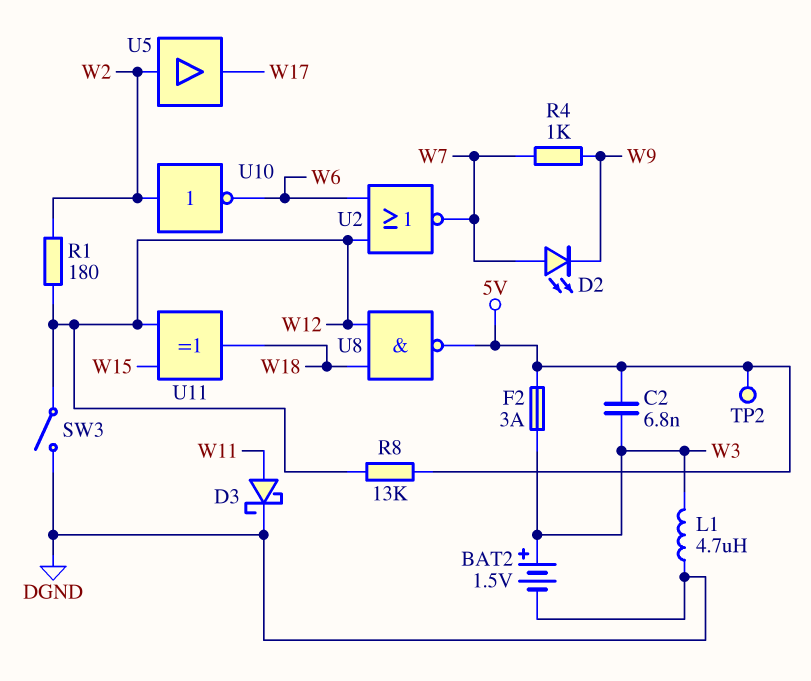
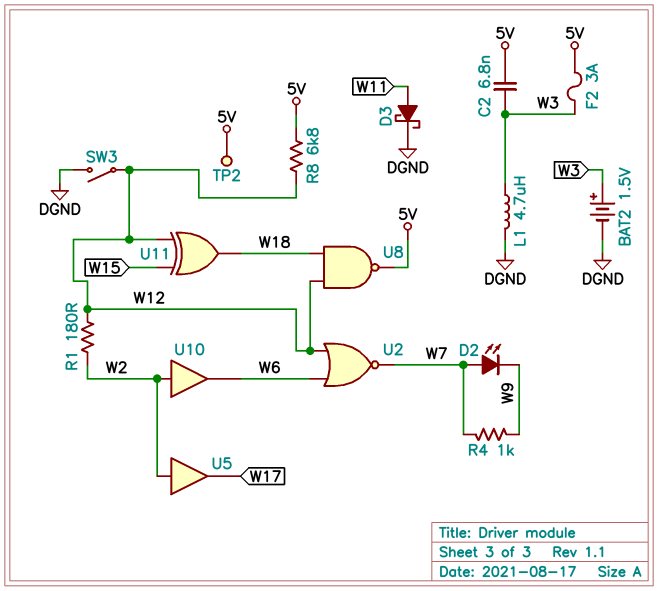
R8: 13k (5V, W12) -> 6.8k (5V, W12)
U10: NOT (in W2, out W6) -> buffer (in W2, out W6)

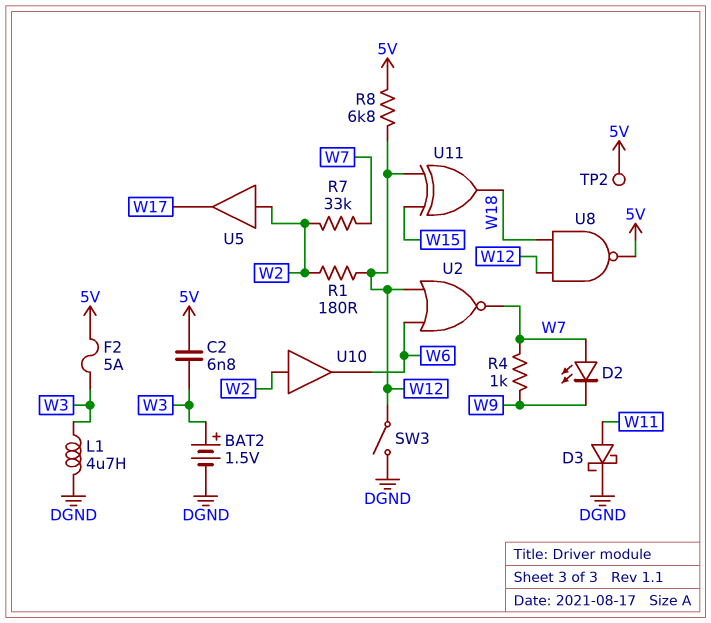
F2: 3A (5V, W3) -> 5A (5V, W3)
R7: none -> 33k (W2, W7)

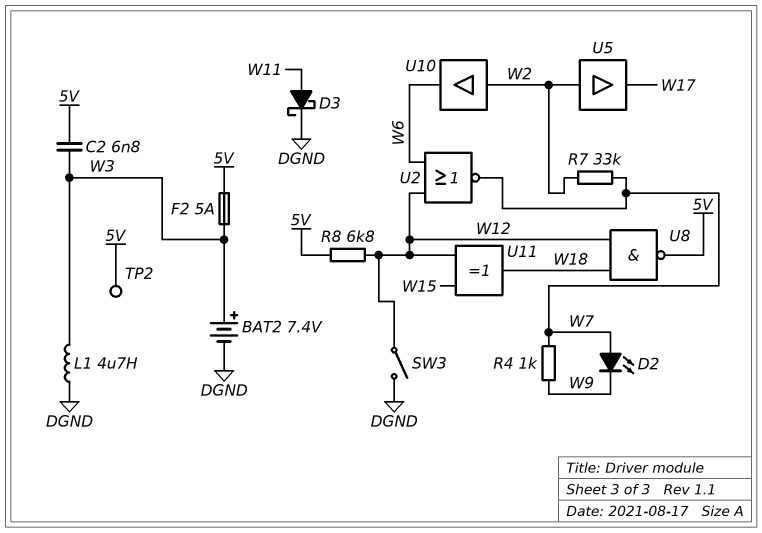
BAT2: 1.5V (plus W3, minus DGND) -> 7.4V (plus W3, minus DGND)
R1: 180 (W2, W12) -> none

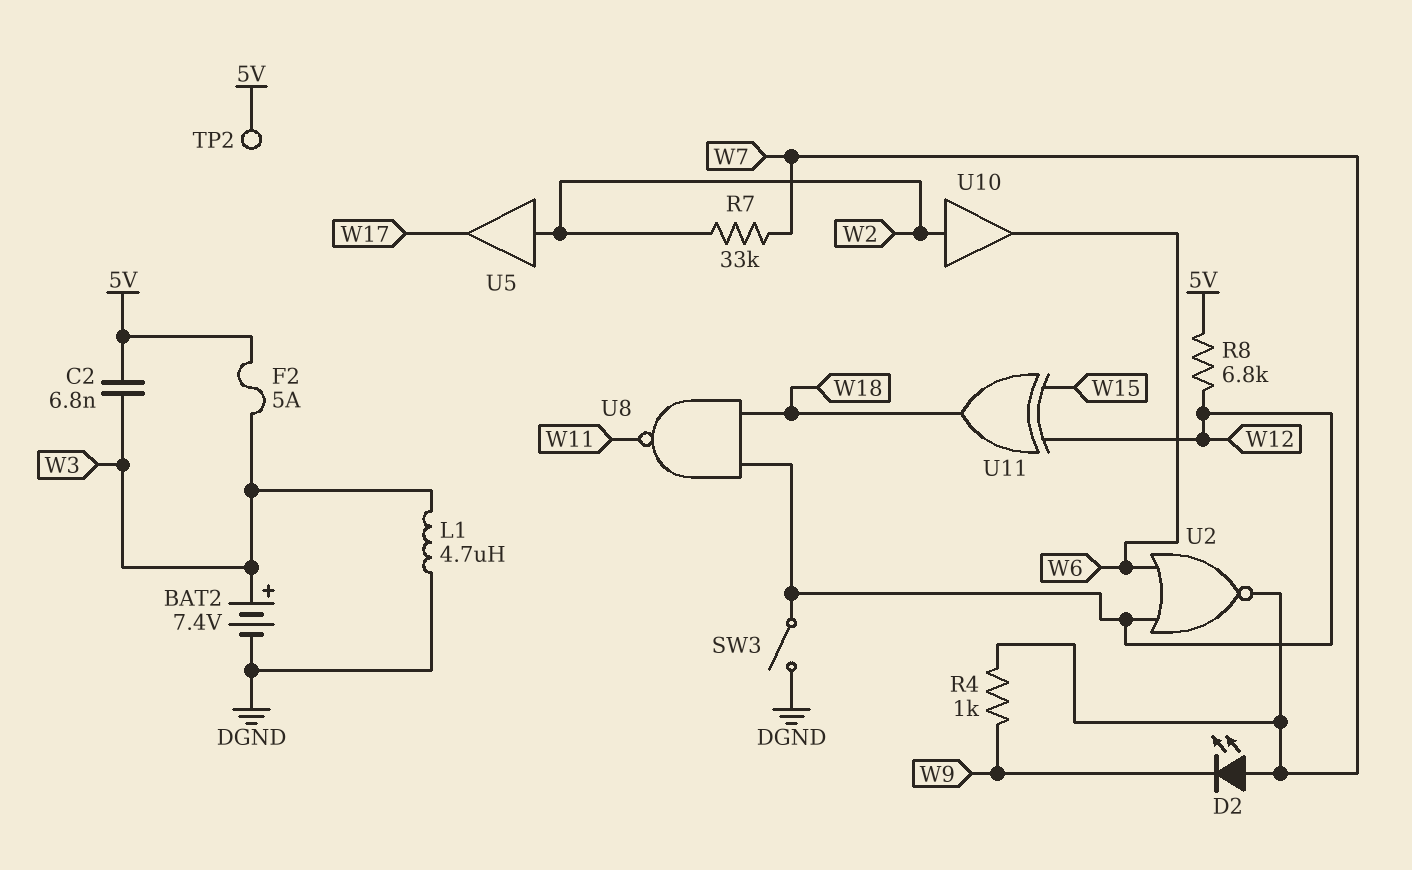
D3: schottky (A W11, K DGND) -> none
U8: NAND (in W12, in W18, out 5V) -> NAND (in W12, in W18, out W11)

